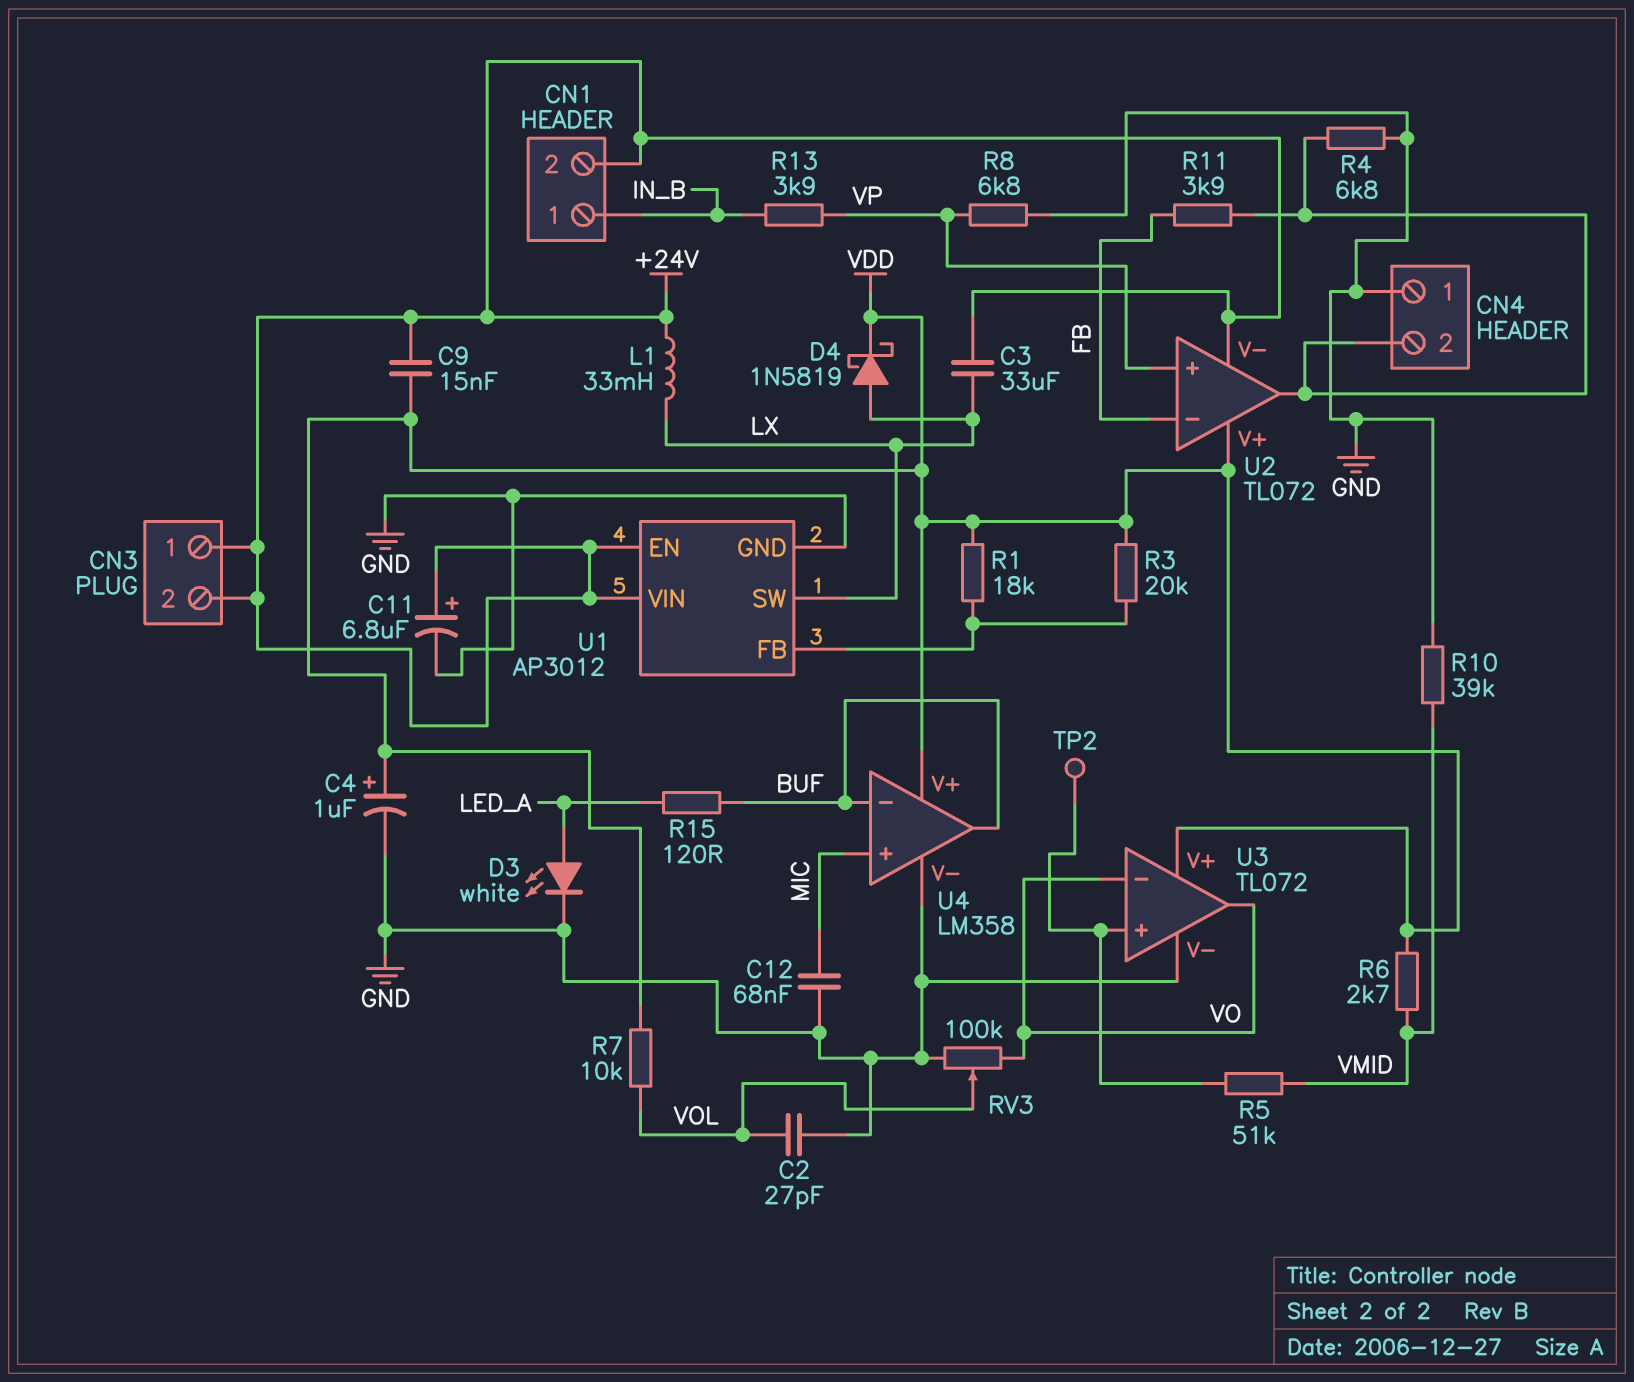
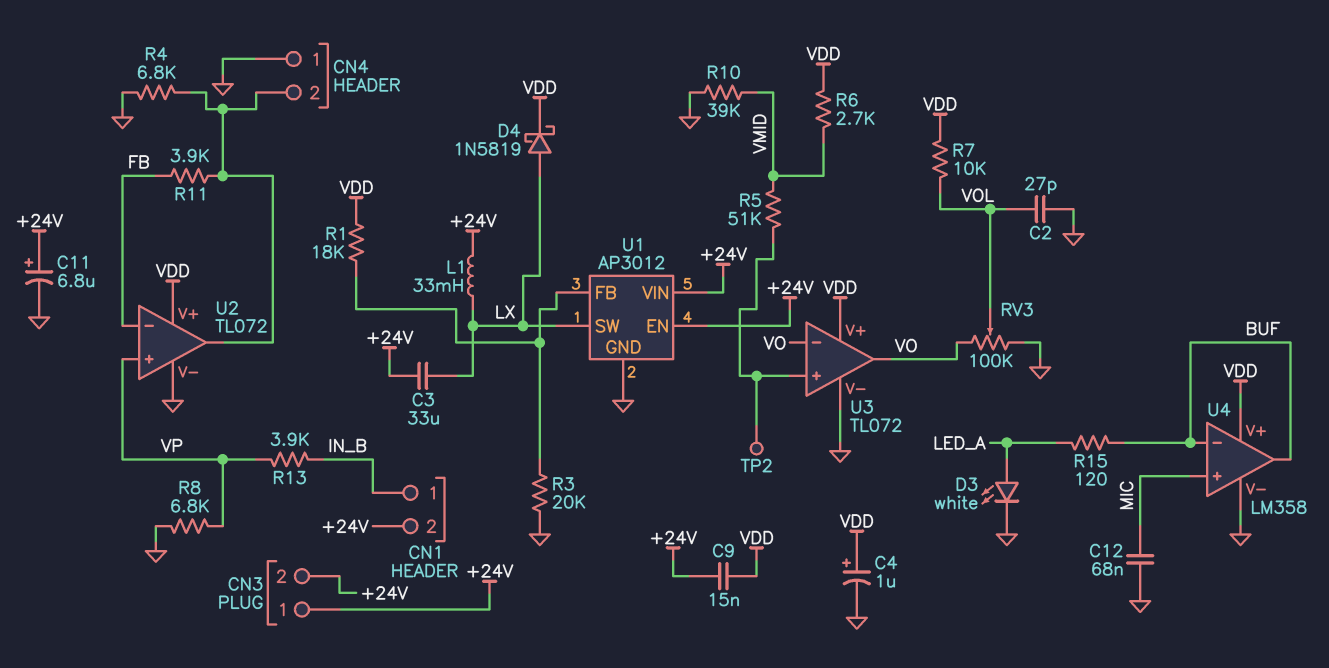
R3: 20k (U1/FB, VDD) -> 20k (GND, U1/FB)
U2 pin V-: +24V -> GND

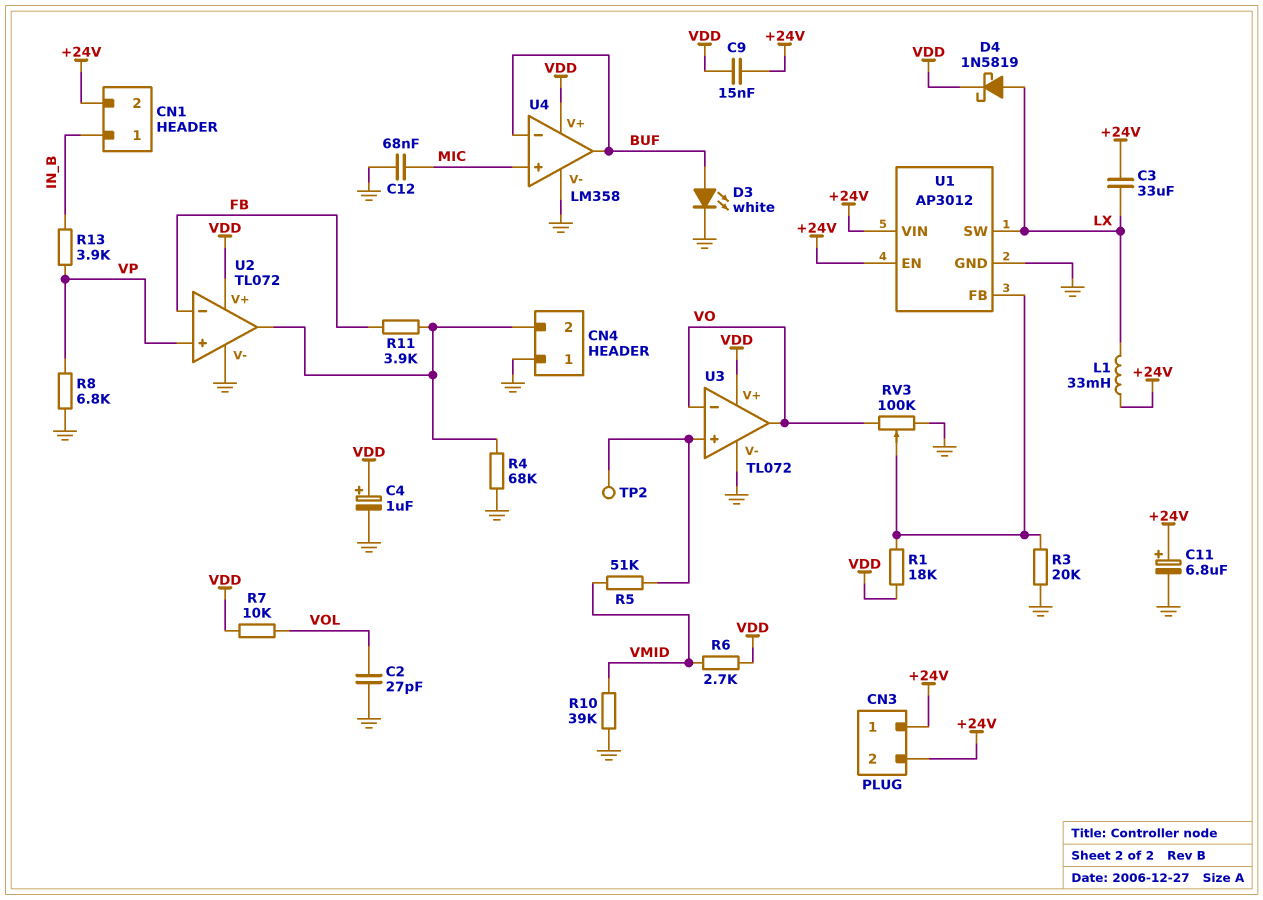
D3: LED white (A LED_A, K GND) -> LED white (A BUF, K GND)
R4: 6.8k (CN4/2, GND) -> 68k (CN4/2, GND)
R15: 120 (BUF, LED_A) -> none
RV3: 100k (GND, VO, wiper VOL) -> 100k (GND, VO, wiper U1/FB)

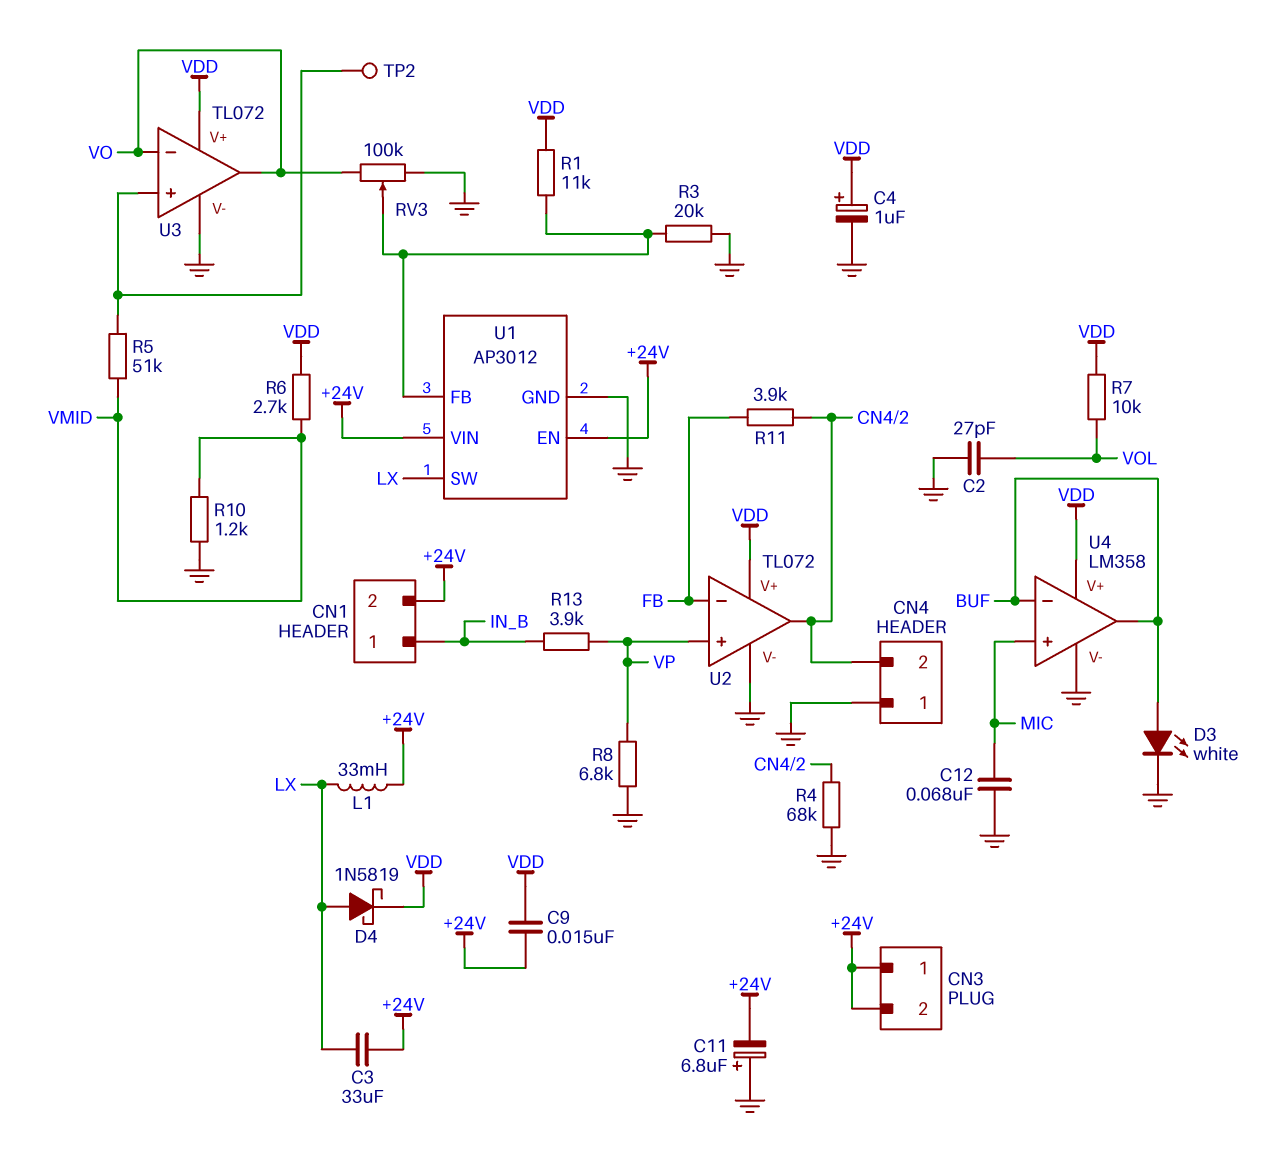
C11: 6.8uF (plus +24V, minus GND) -> 6.8uF (plus GND, minus +24V)
R1: 18k (U1/FB, VDD) -> 11k (U1/FB, VDD)
R10: 39k (GND, VMID) -> 1.2k (GND, VMID)

